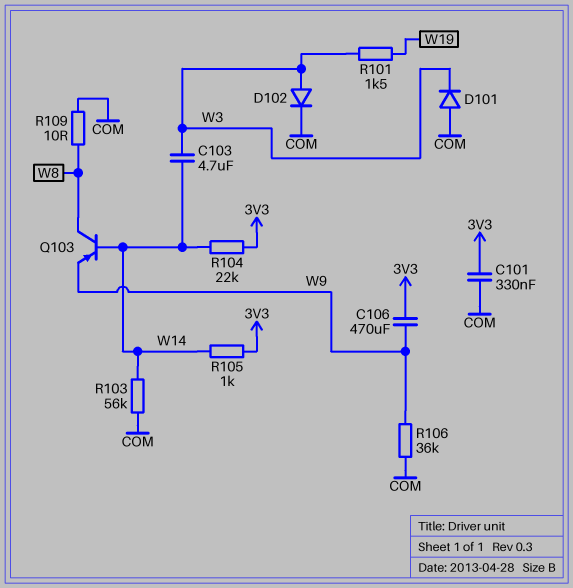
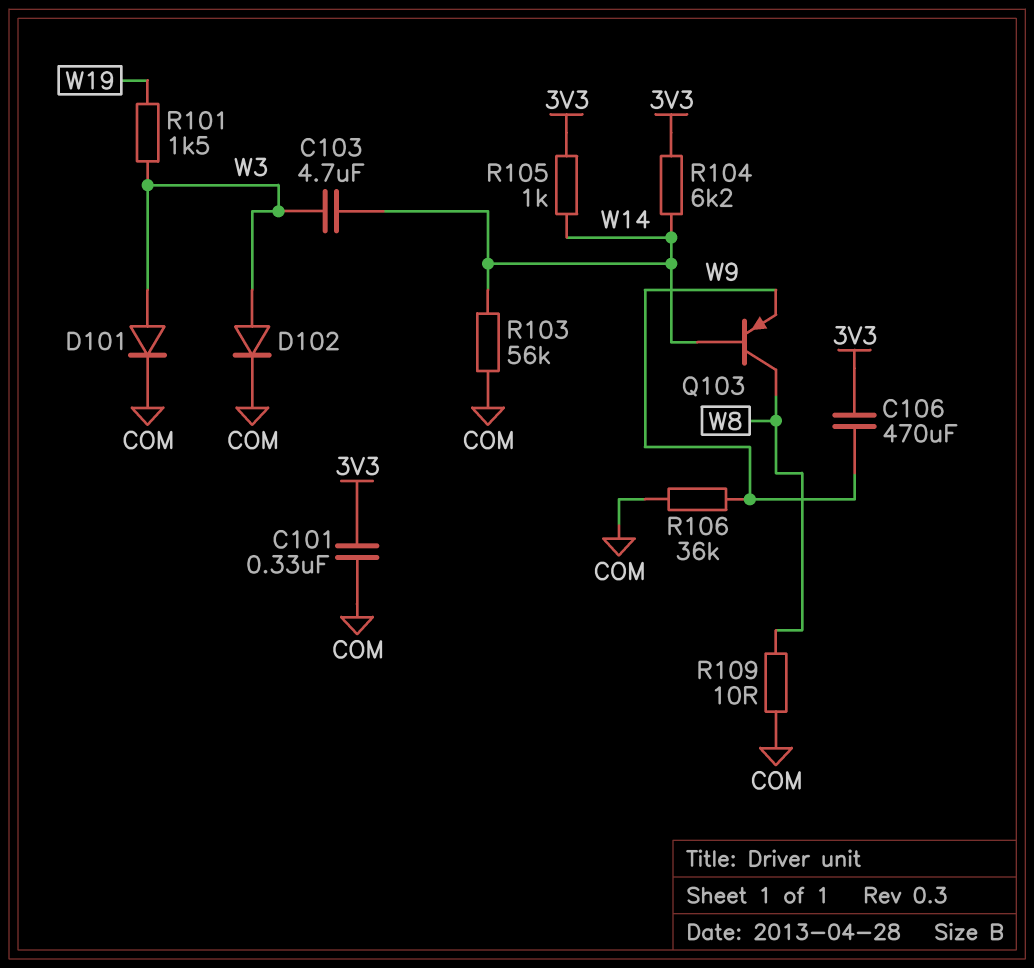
D101: diode (A COM, K W3) -> diode (A W3, K COM)
R104: 22k (3V3, W14) -> 6.2k (3V3, W14)

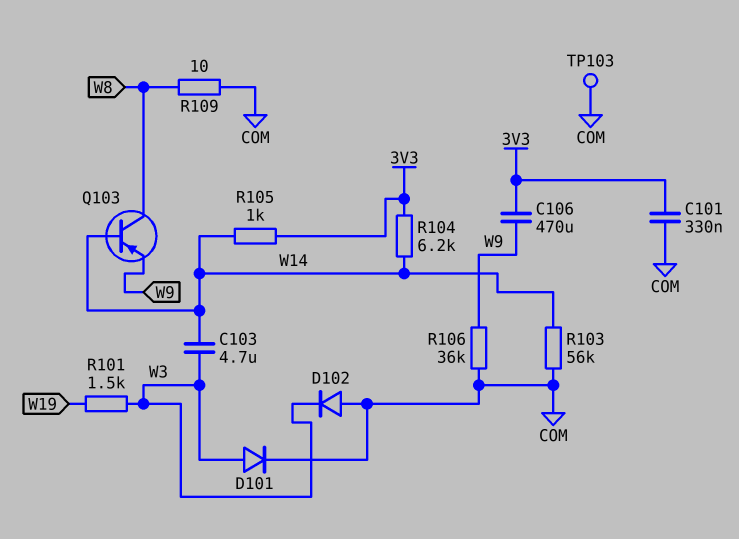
D102: diode (A W3, K COM) -> diode (A COM, K W3)
TP103: none -> test point (COM)

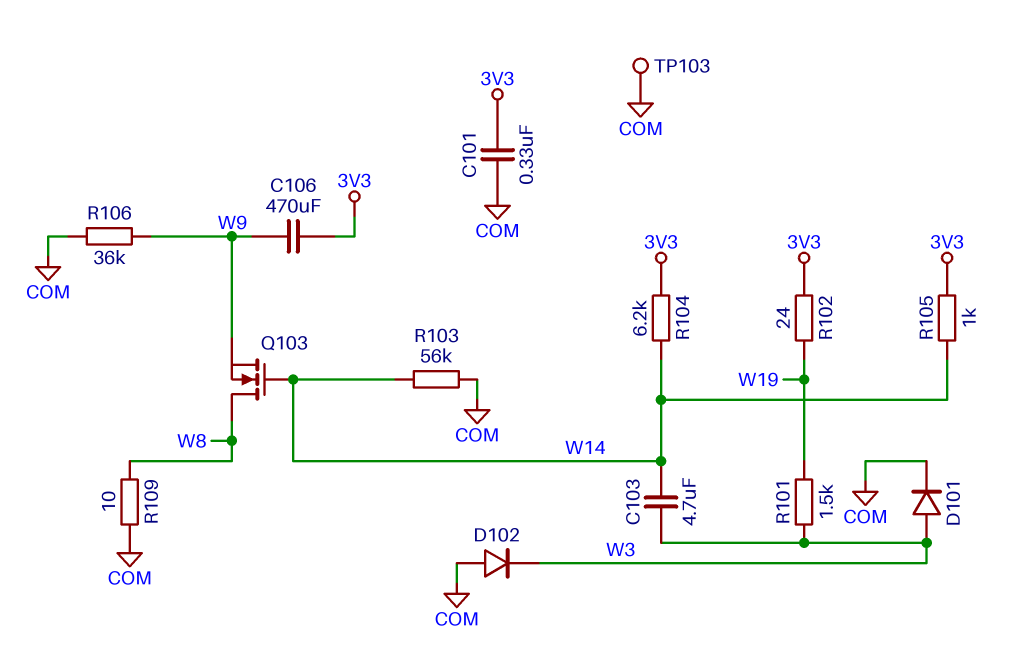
Q103: PNP (B W14, C W8, E W9) -> NMOS (G W14, D W8, S W9)
R102: none -> 24 (3V3, W19)

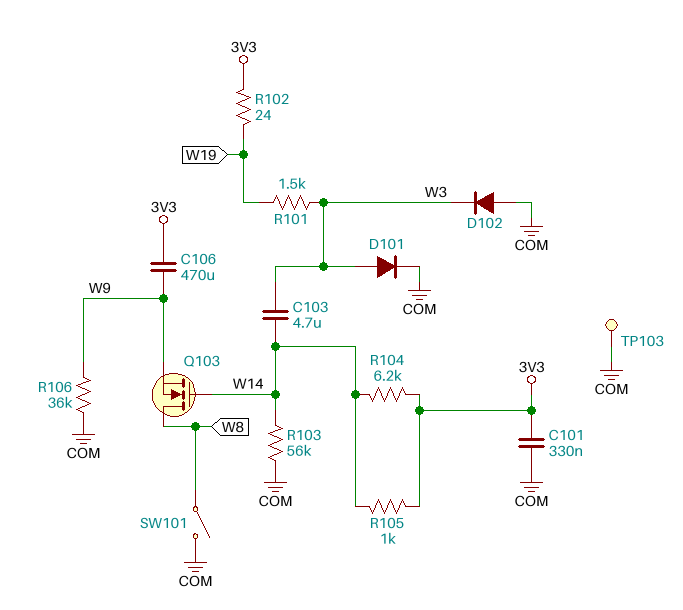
R109: 10 (COM, W8) -> none
SW101: none -> switch (COM, W8)

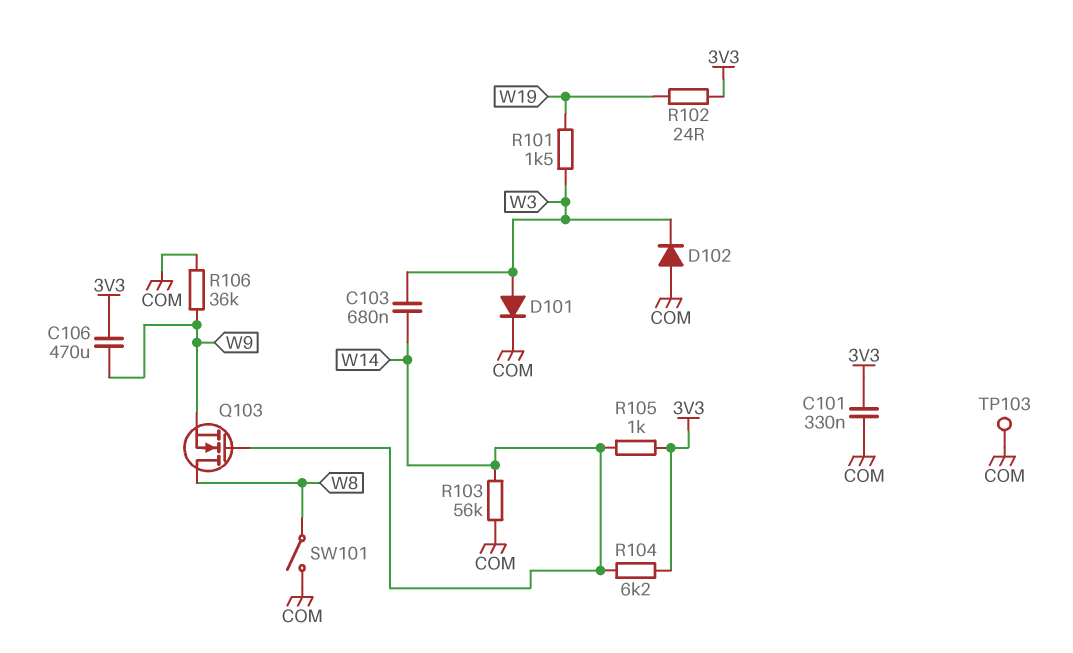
C103: 4.7uF (W3, W14) -> 680nF (W3, W14)

